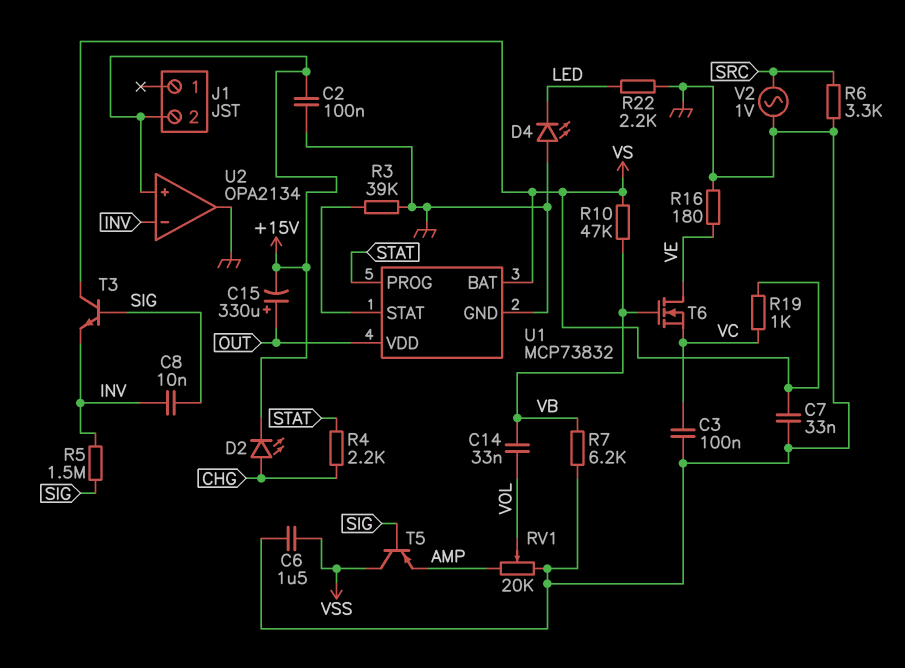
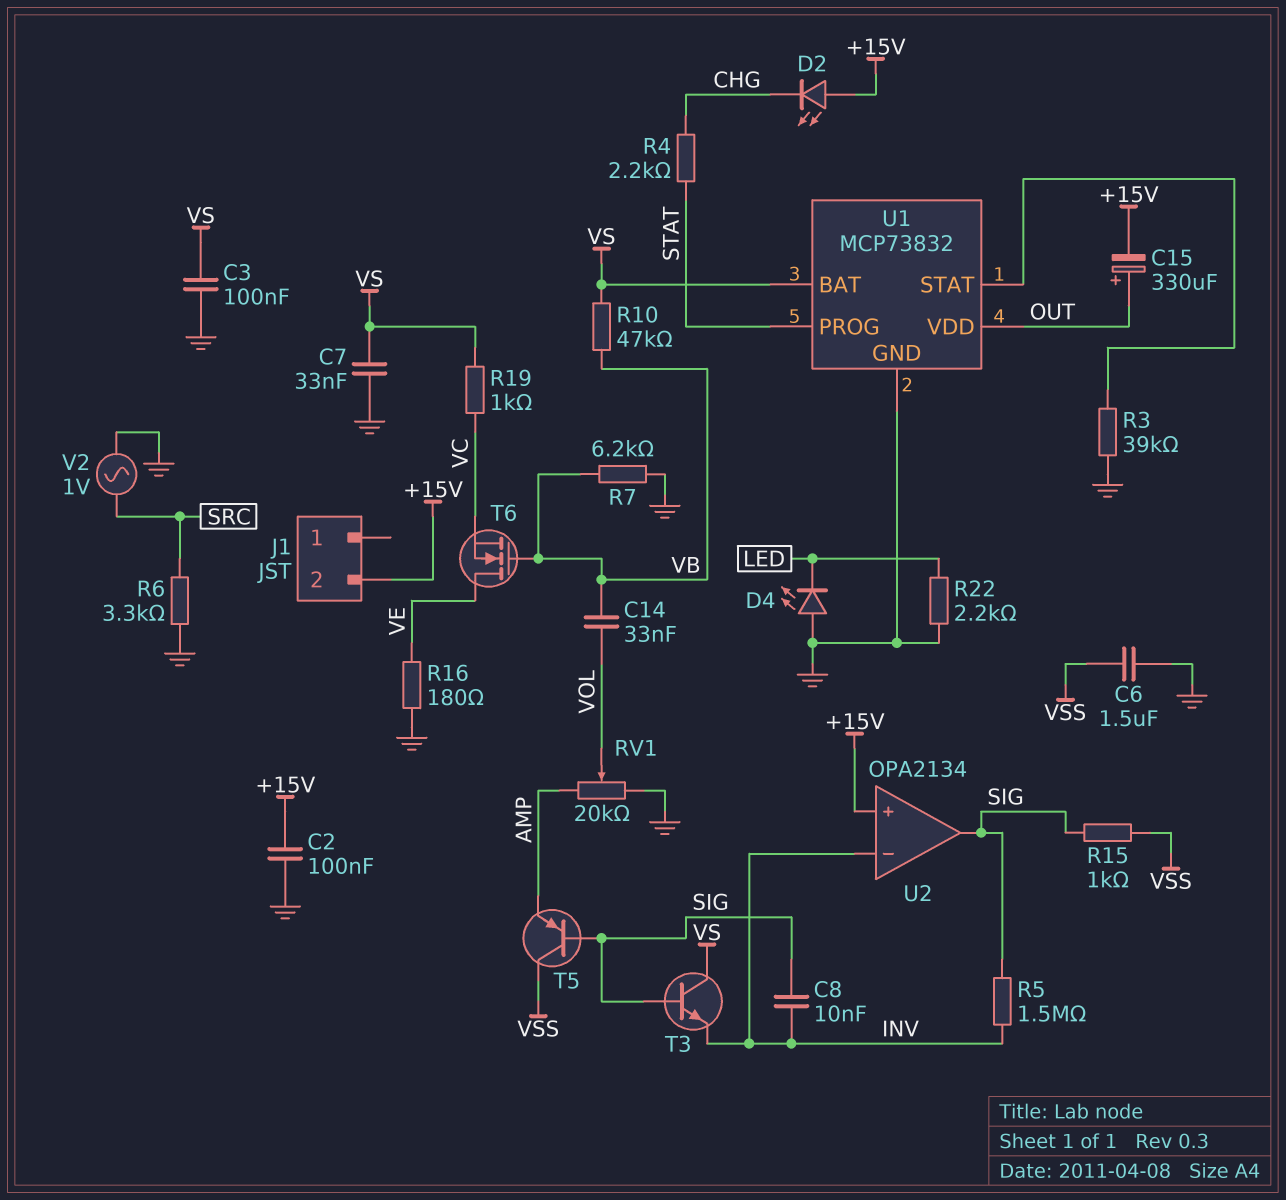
C3: 100nF (GND, VC) -> 100nF (GND, VS)
D2: LED (A CHG, K +15V) -> LED (A +15V, K CHG)
R15: none -> 1k (SIG, VSS)
U2 pin out: GND -> SIG

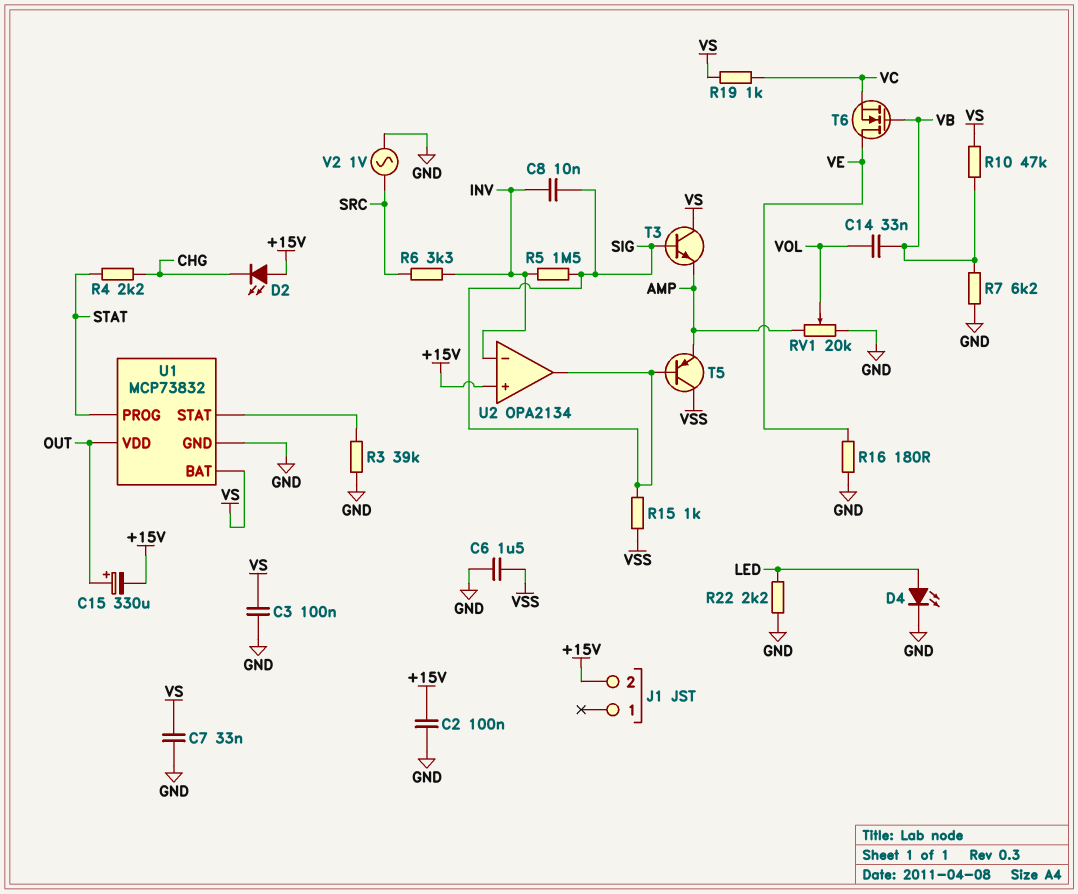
D4: LED (A GND, K LED) -> LED (A LED, K GND)
R6: 3.3k (GND, SRC) -> 3.3k (INV, SRC)
T3: NPN (B SIG, C VS, E INV) -> NPN (B SIG, C VS, E AMP)

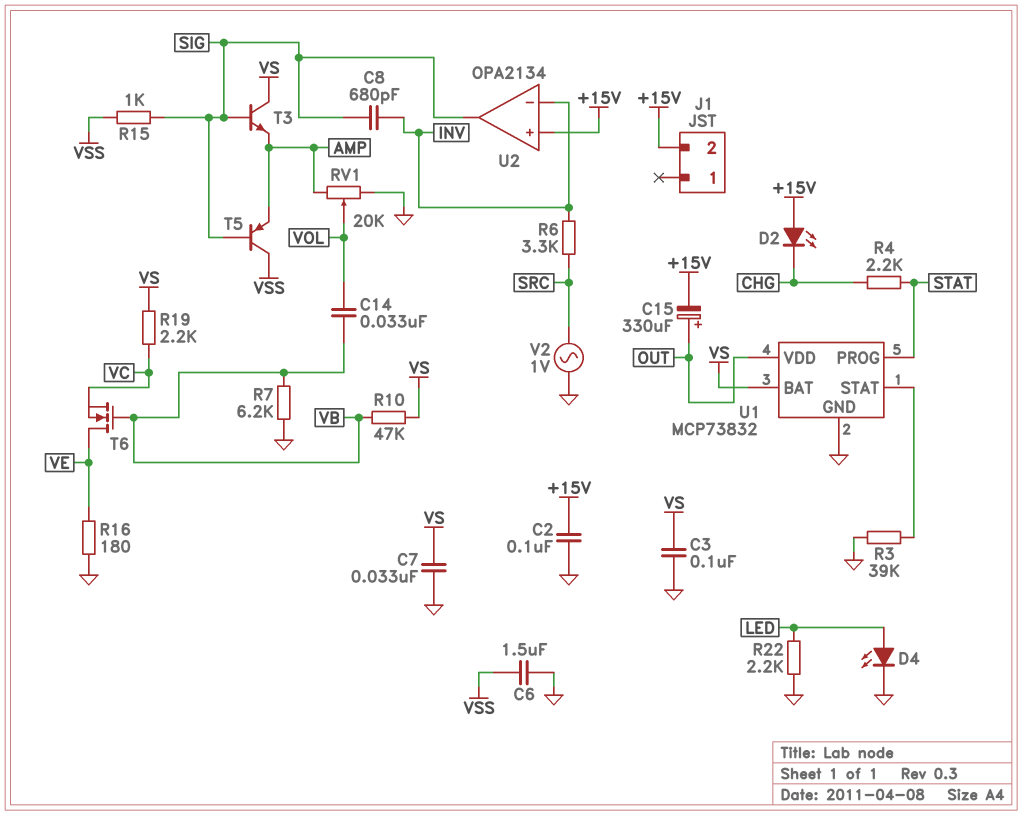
C8: 10nF (INV, SIG) -> 680pF (INV, SIG)
R5: 1.5M (INV, SIG) -> none
R19: 1k (VC, VS) -> 2.2k (VC, VS)

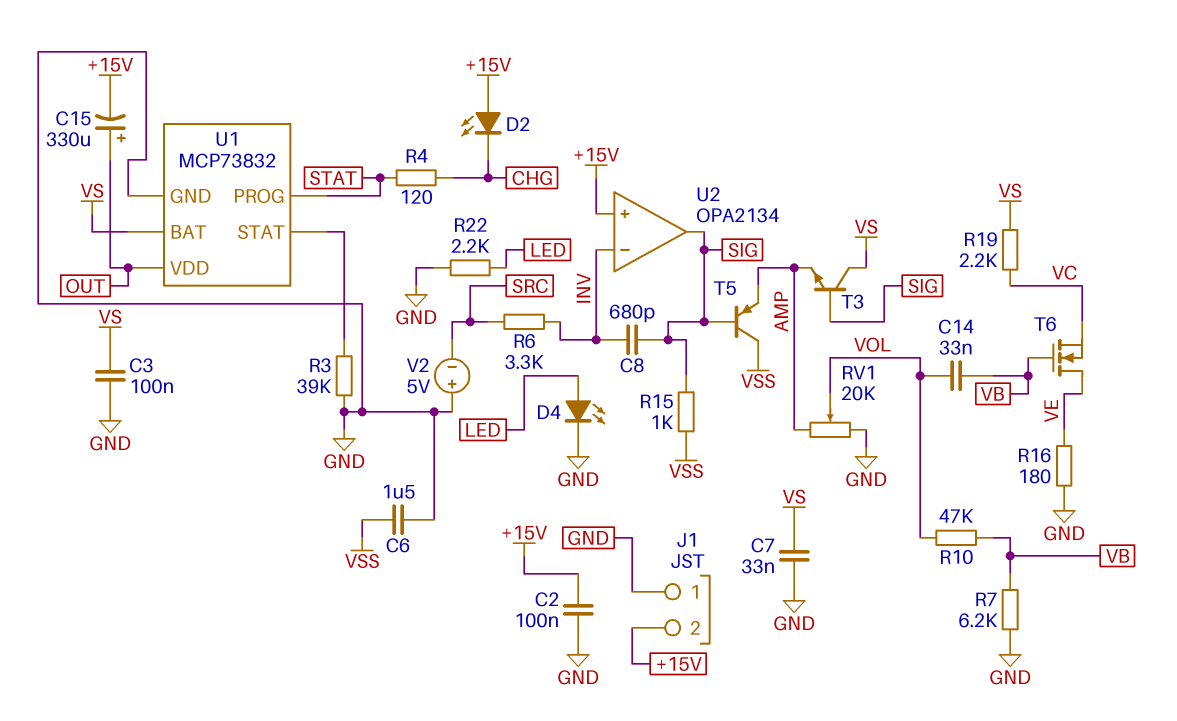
J1 pin 1: none -> GND
R4: 2.2k (CHG, STAT) -> 120 (CHG, STAT)
R10: 47k (VB, VS) -> 47k (VB, VOL)
V2: AC 1V (GND, SRC) -> 5V (plus GND, minus SRC)

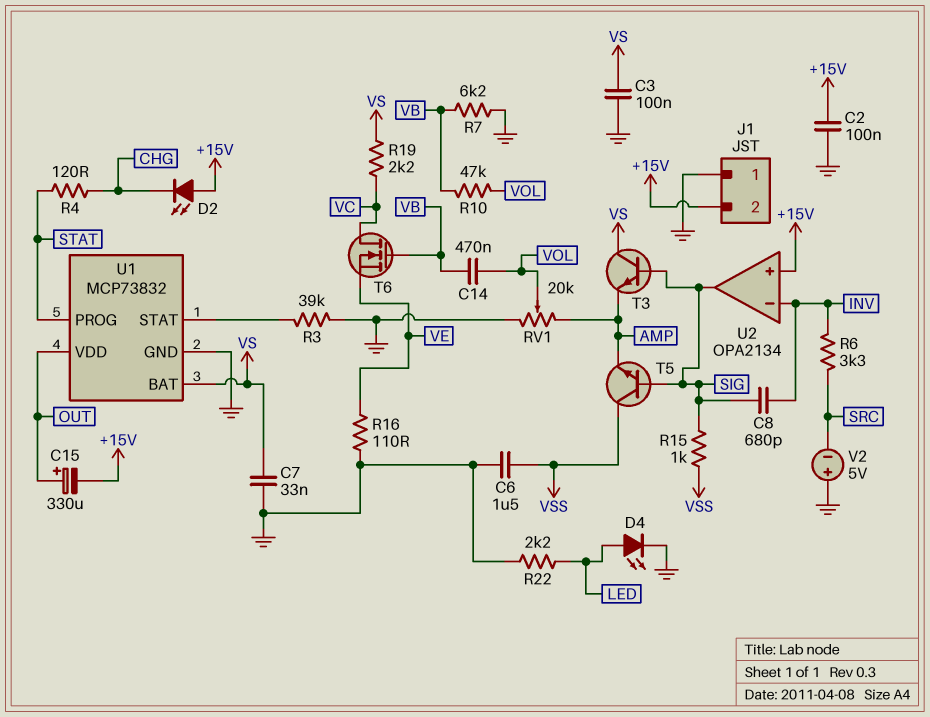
C14: 33nF (VB, VOL) -> 470nF (VB, VOL)
R16: 180 (GND, VE) -> 110 (GND, VE)
T5: PNP (B SIG, C VSS, E AMP) -> NPN (B SIG, C VSS, E AMP)
T6: NMOS (G VB, D VE, S VC) -> NMOS (G VB, D VC, S VE)

